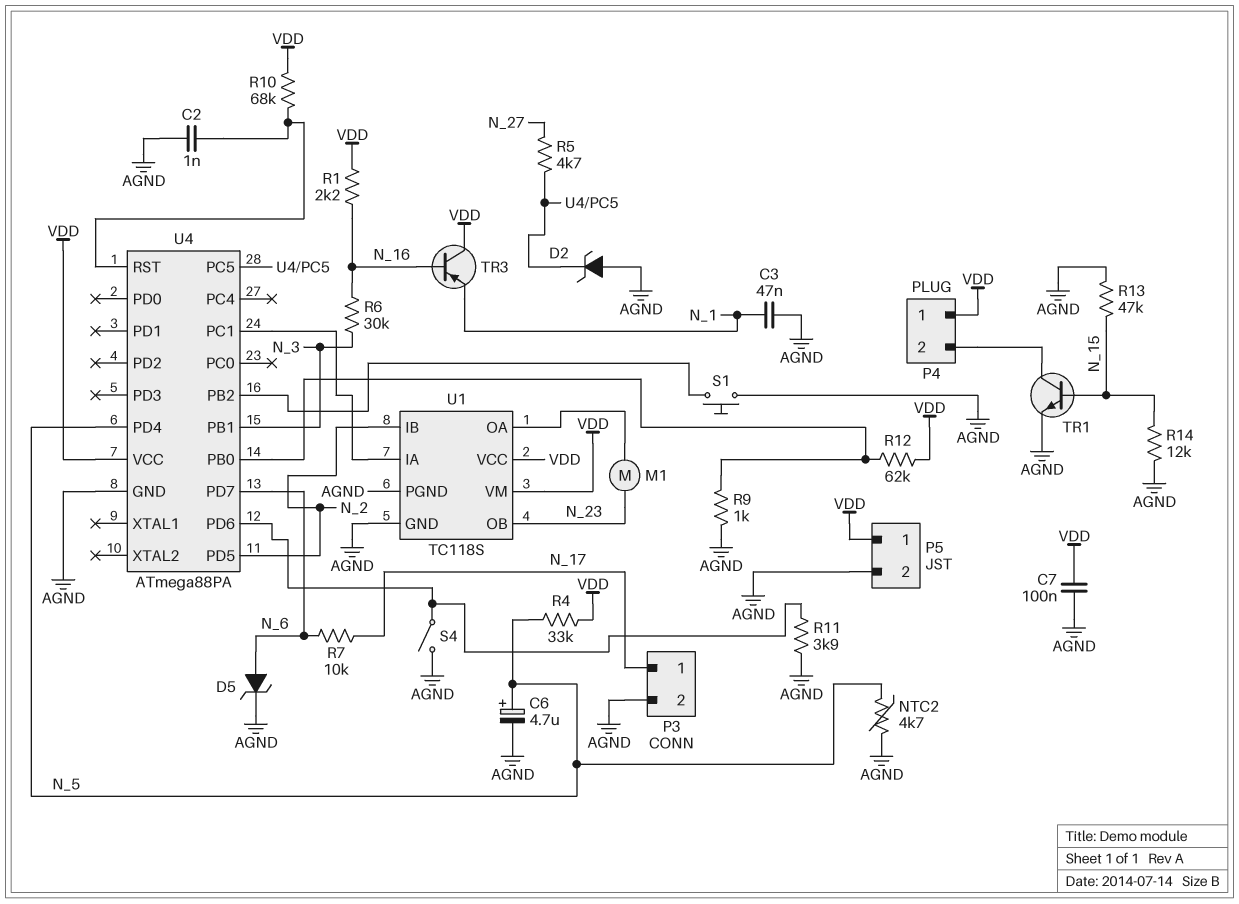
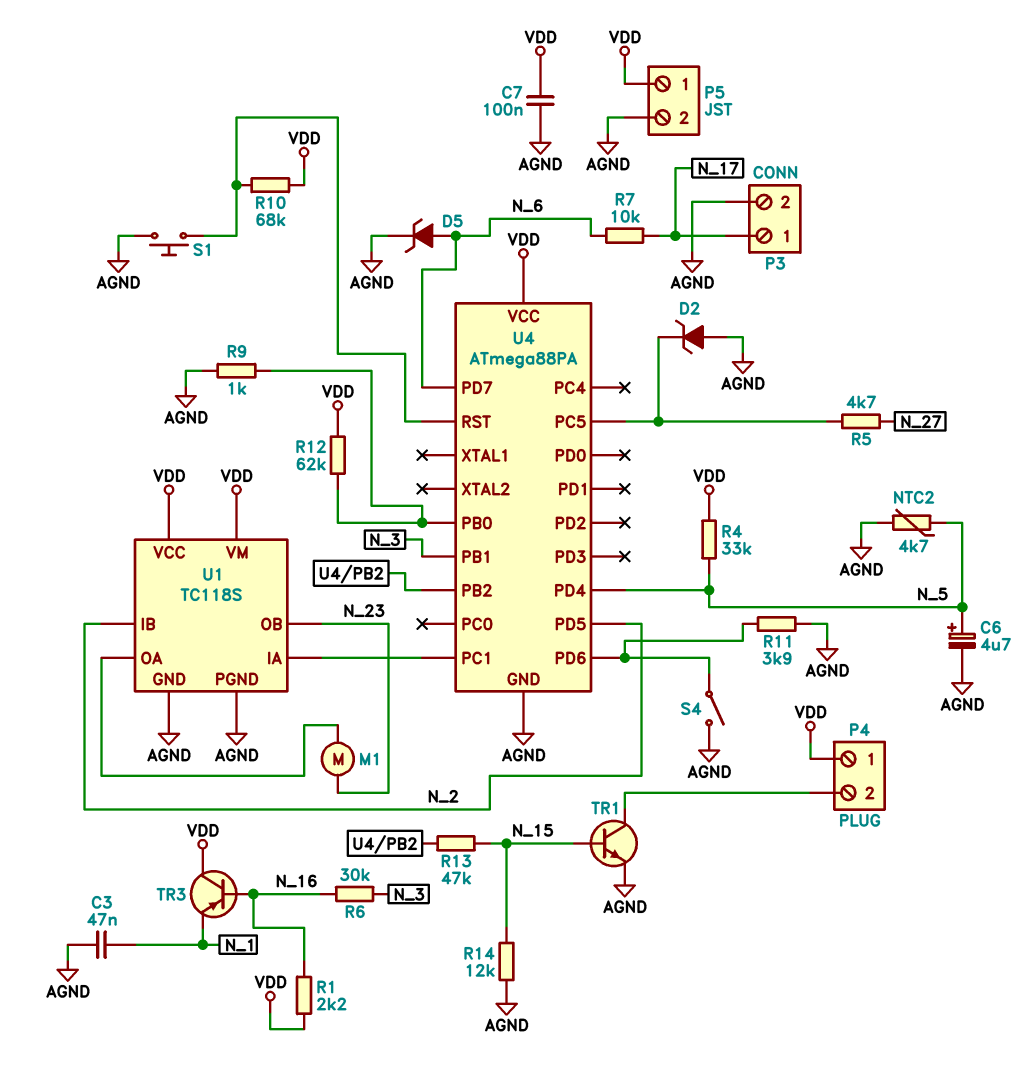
C2: 1nF (AGND, U4/RST) -> none
R13: 47k (AGND, N_15) -> 47k (N_15, U4/PB2)
S1: button (AGND, U4/PB2) -> button (AGND, U4/RST)

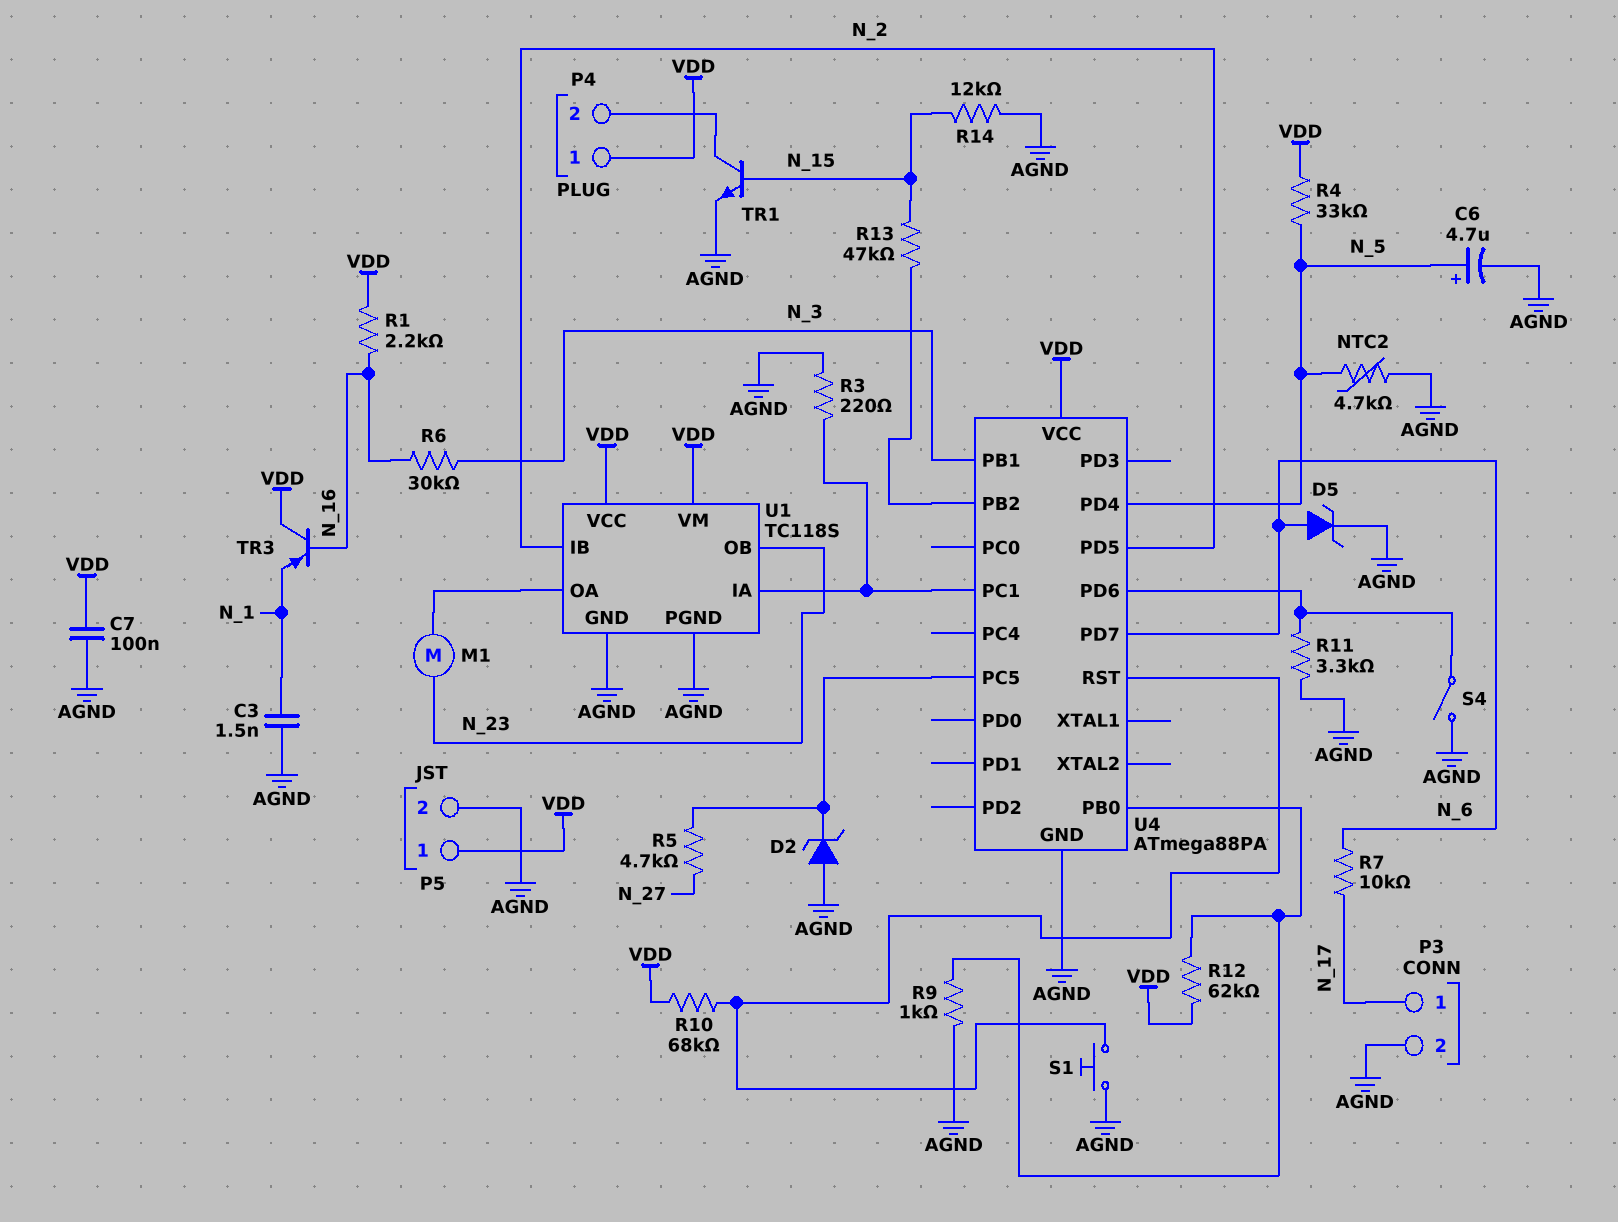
C3: 47nF (AGND, N_1) -> 1.5nF (AGND, N_1)
R3: none -> 220 (AGND, U1/IA)
R11: 3.9k (AGND, U4/PD6) -> 3.3k (AGND, U4/PD6)

